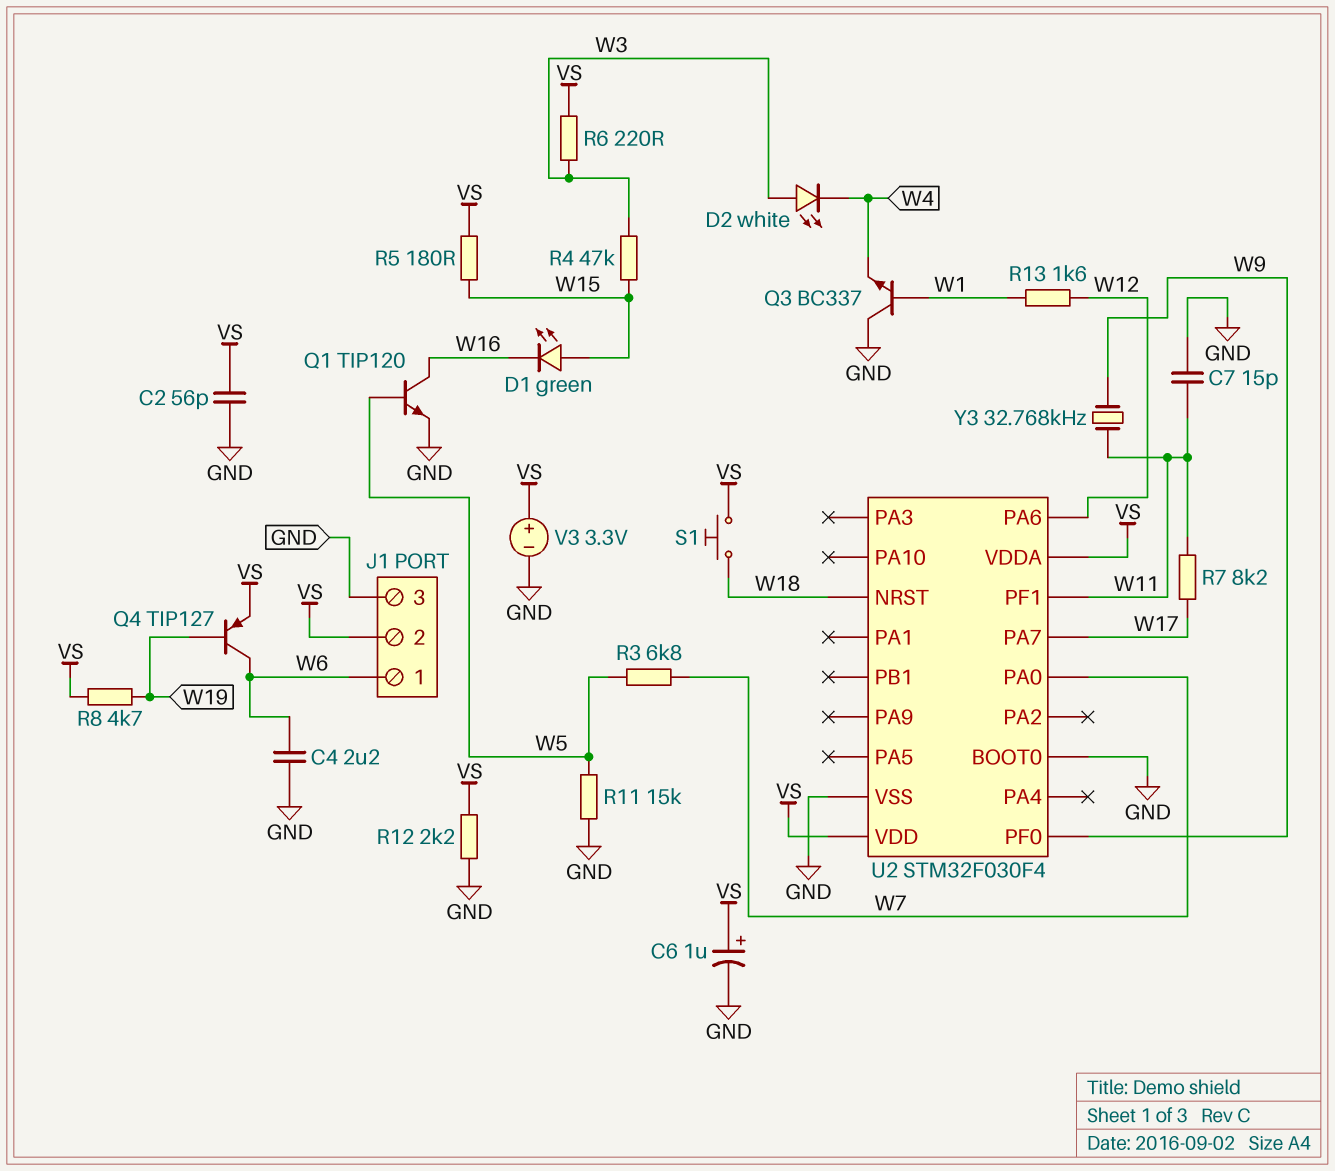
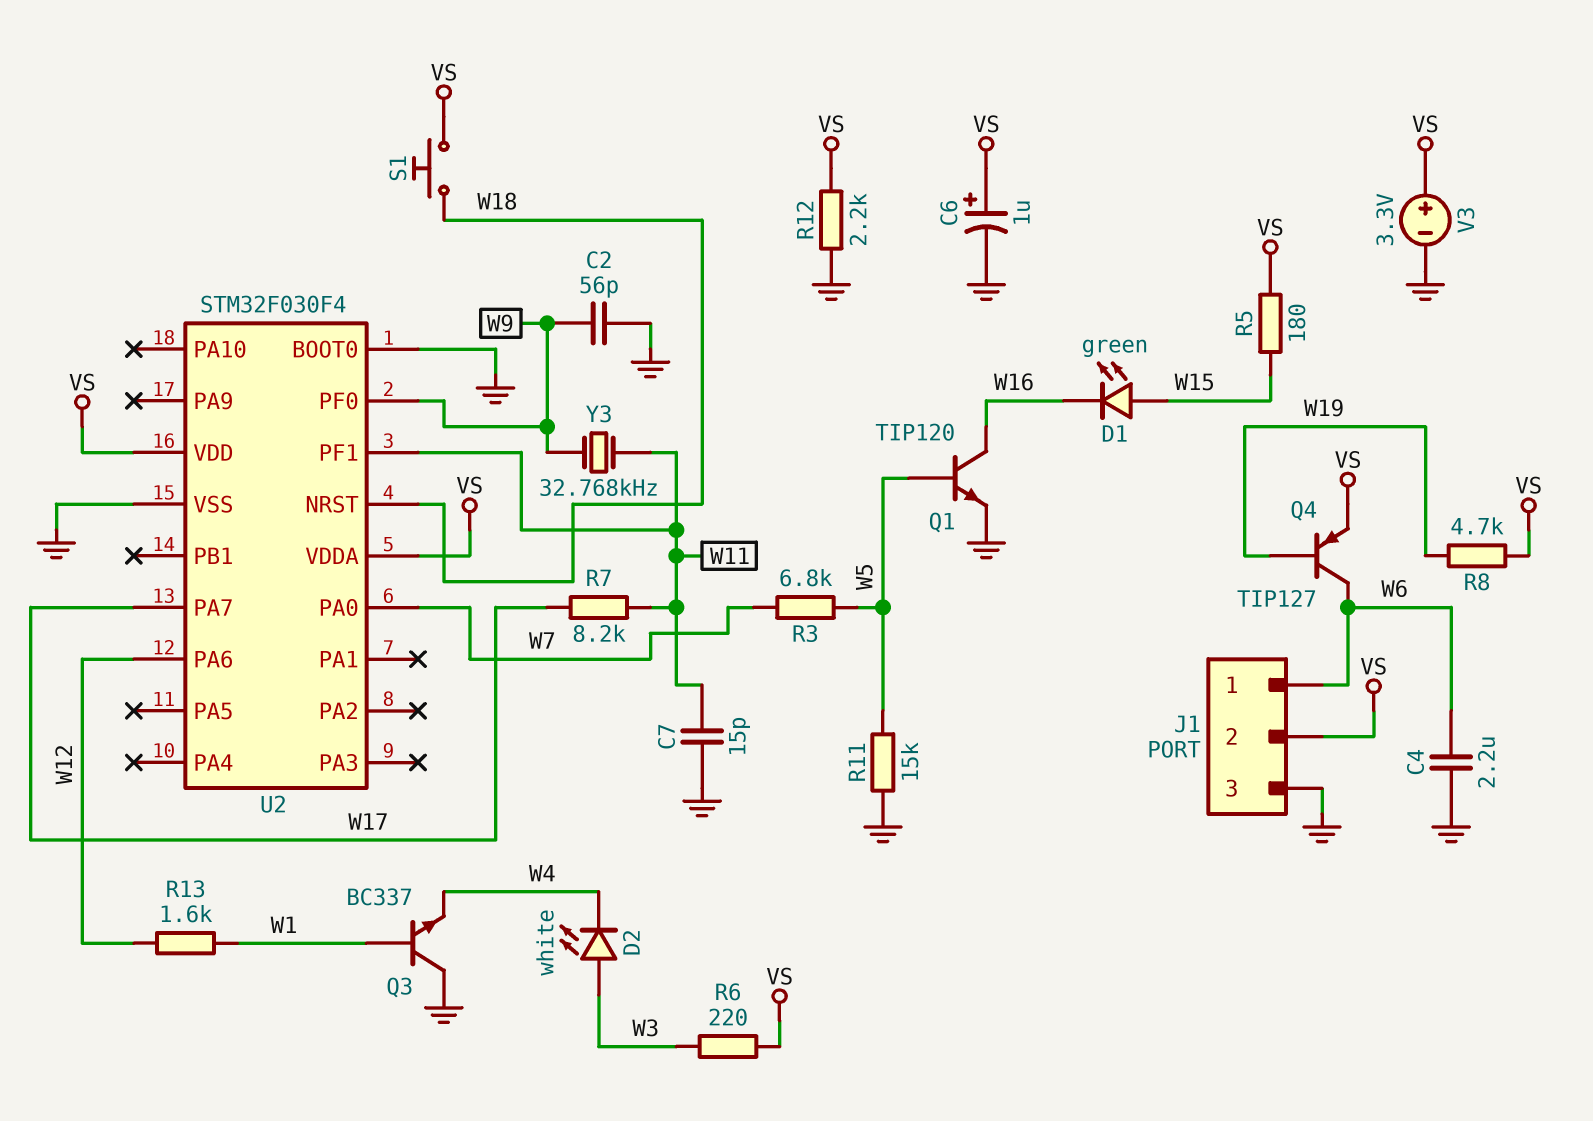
C2: 56pF (GND, VS) -> 56pF (GND, W9)
R4: 47k (W3, W15) -> none

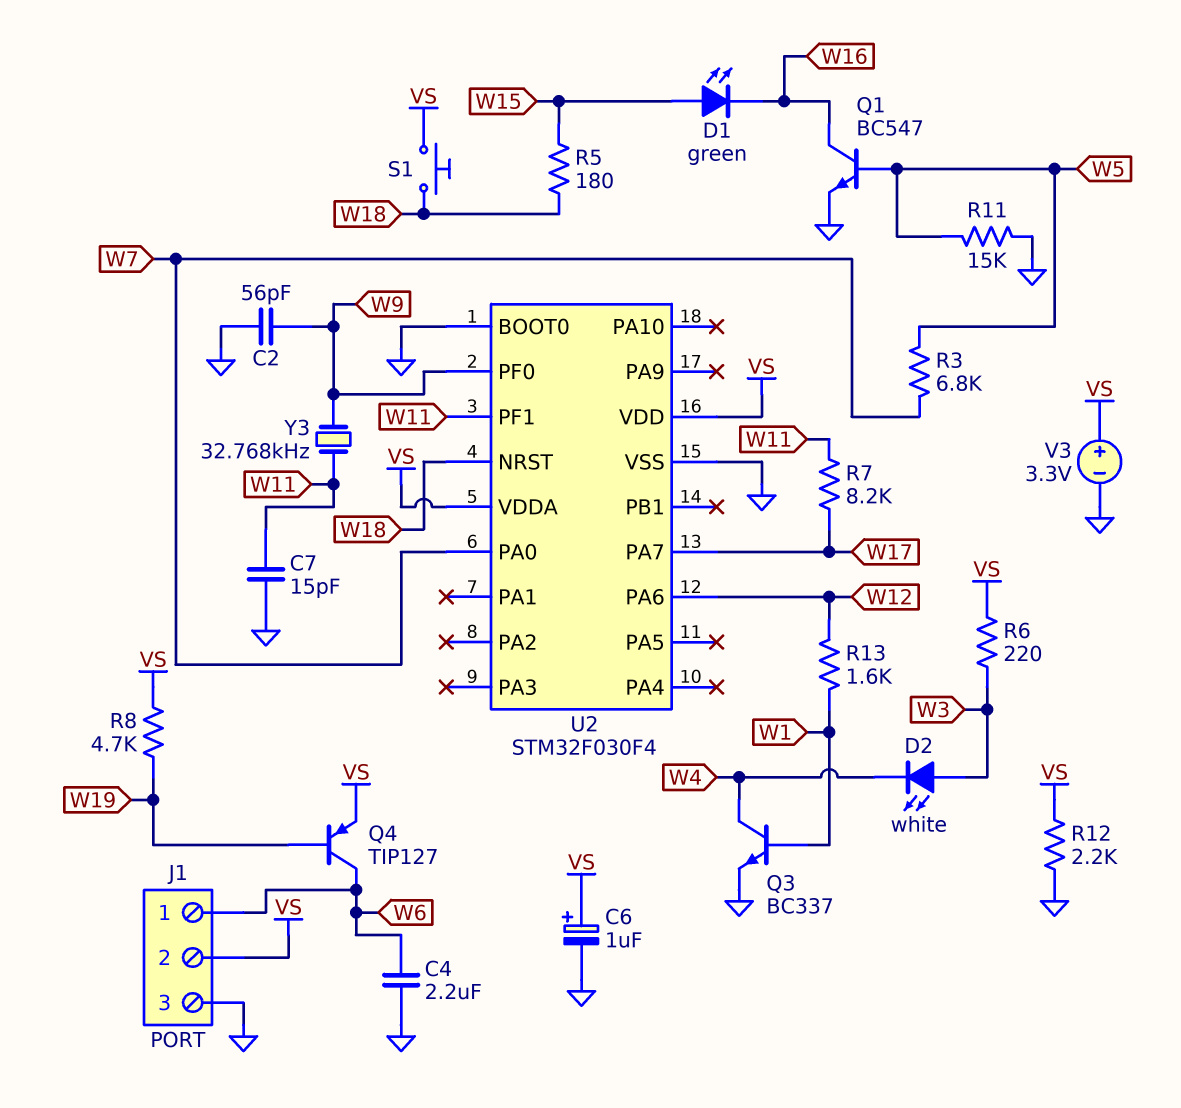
Q1: NPN TIP120 (B W5, C W16, E GND) -> NPN BC547 (B W5, C W16, E GND)
Q3: NPN BC337 (B W1, C GND, E W4) -> NPN BC337 (B W1, C W4, E GND)
R5: 180 (VS, W15) -> 180 (W15, W18)

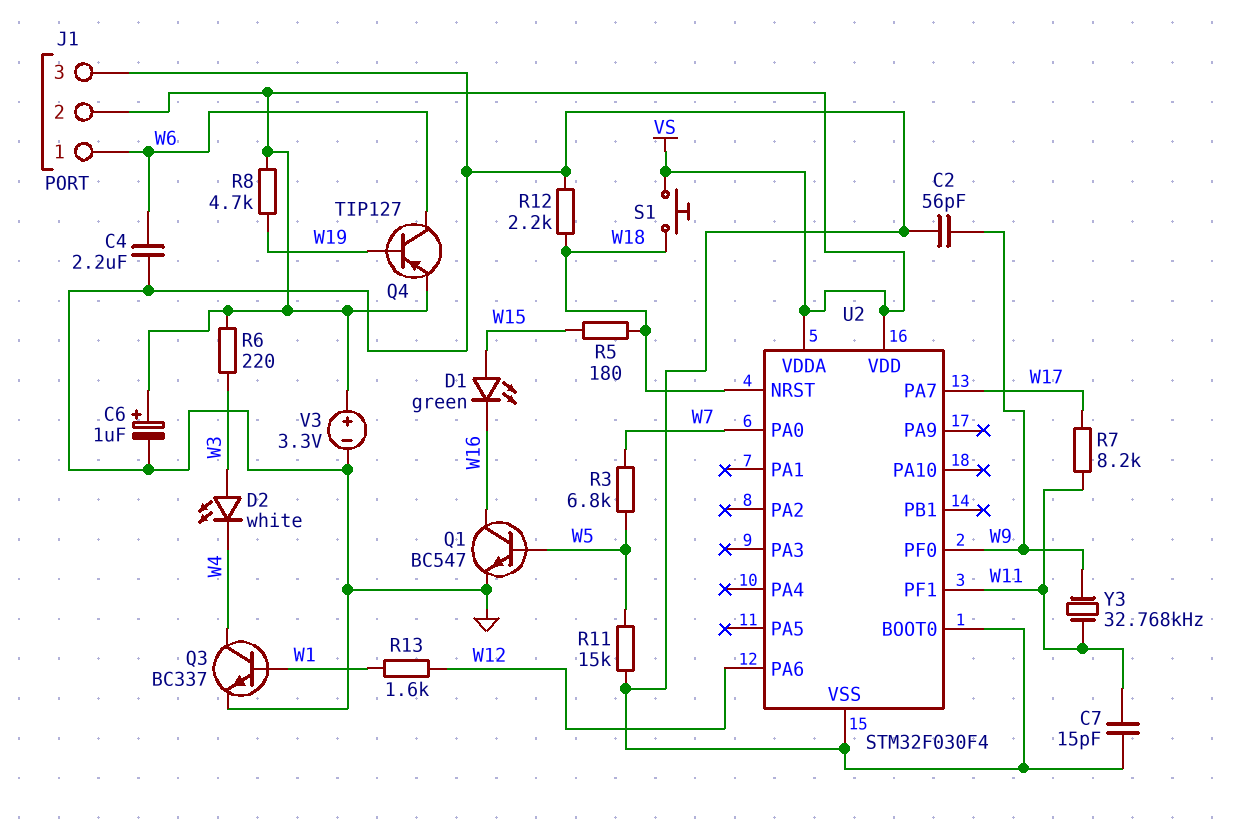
R12: 2.2k (GND, VS) -> 2.2k (GND, W18)

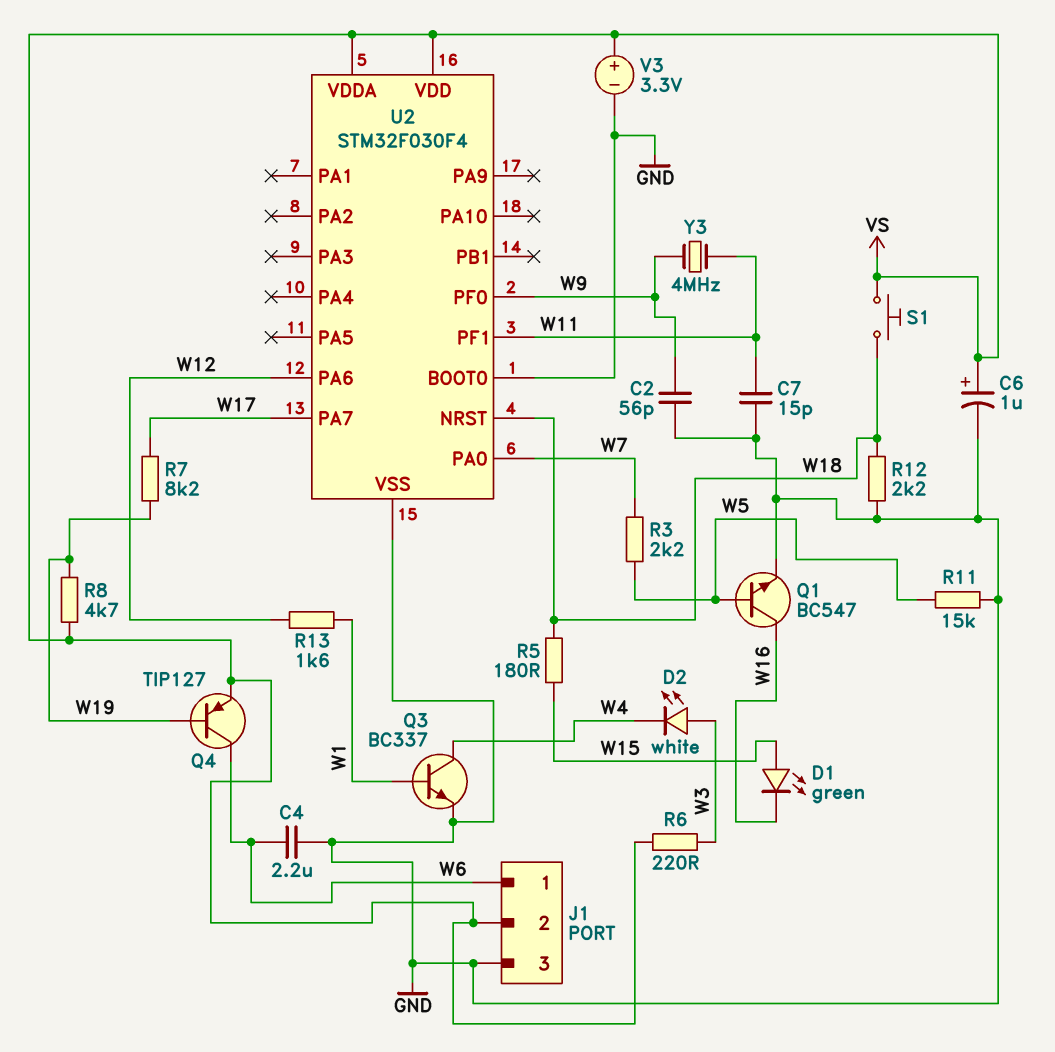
R3: 6.8k (W5, W7) -> 2.2k (W5, W7)
R7: 8.2k (W11, W17) -> 8.2k (W17, W19)
Y3: 32.768kHz (W9, W11) -> 4MHz (W9, W11)

